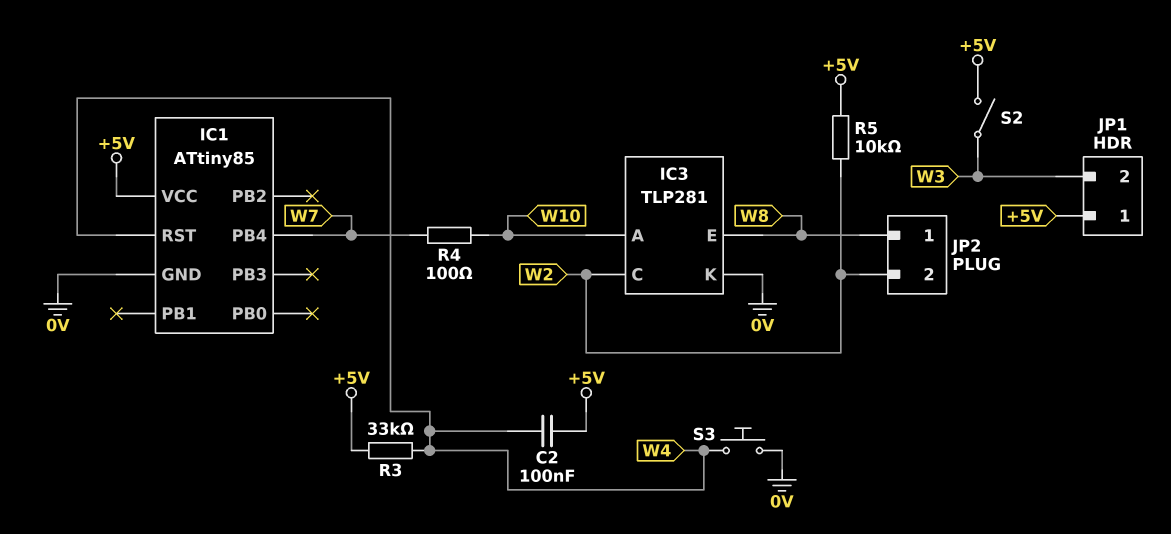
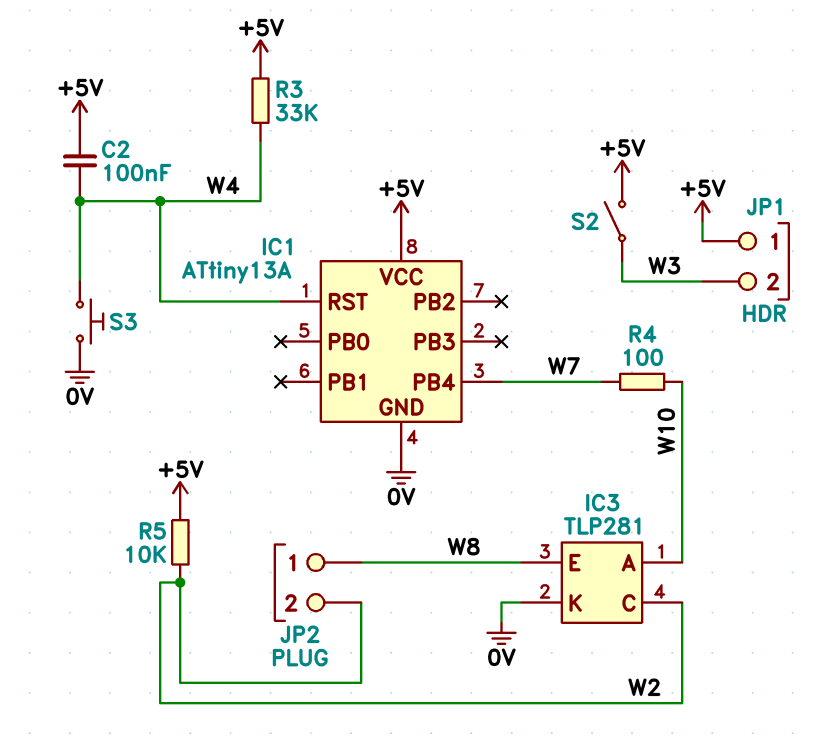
IC1: ATtiny85 -> ATtiny13A

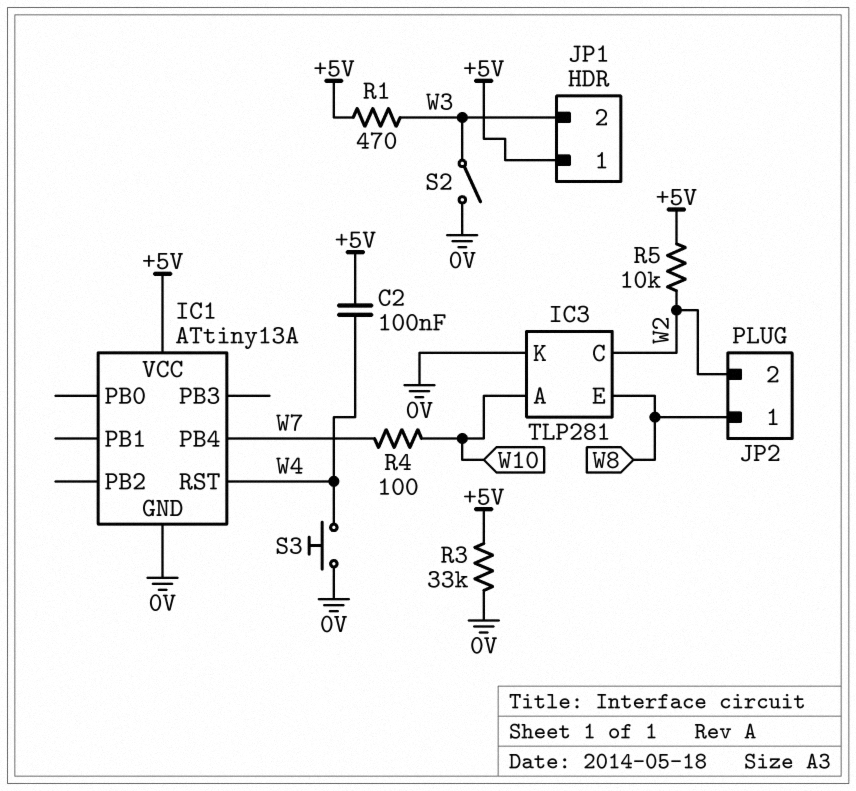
R1: none -> 470 (+5V, W3)
R3: 33k (+5V, W4) -> 33k (+5V, 0V)
S2: switch (+5V, W3) -> switch (0V, W3)

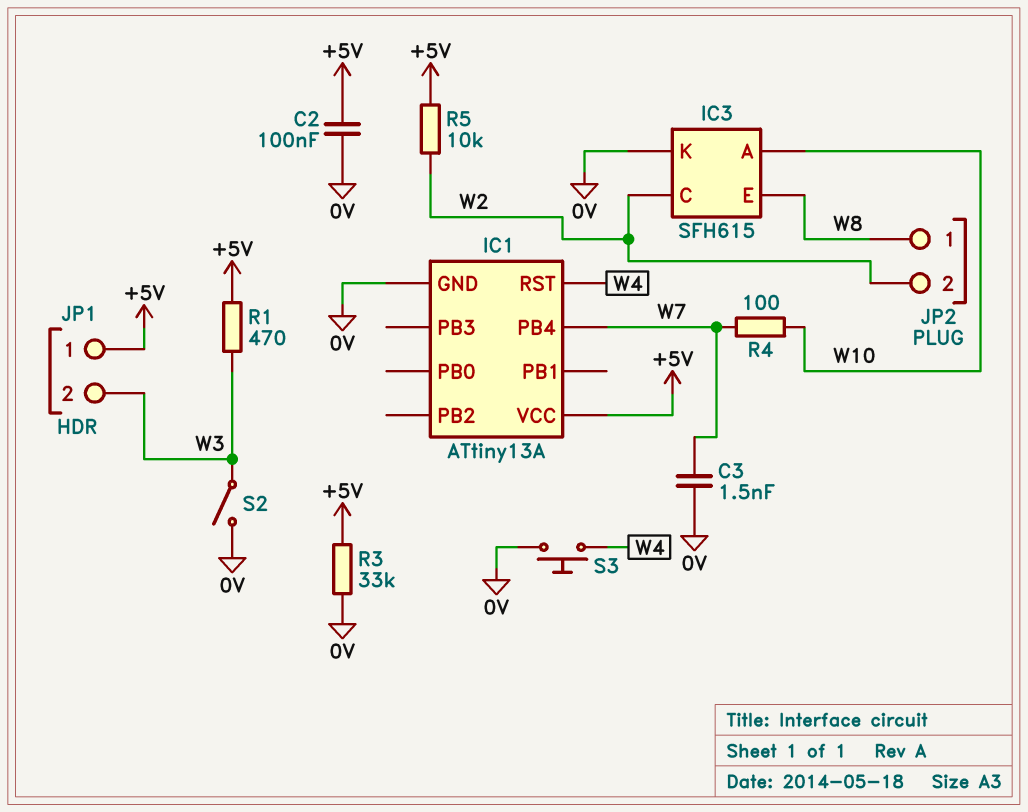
C2: 100nF (+5V, W4) -> 100nF (+5V, 0V)
C3: none -> 1.5nF (0V, W7)
IC3: TLP281 -> SFH615

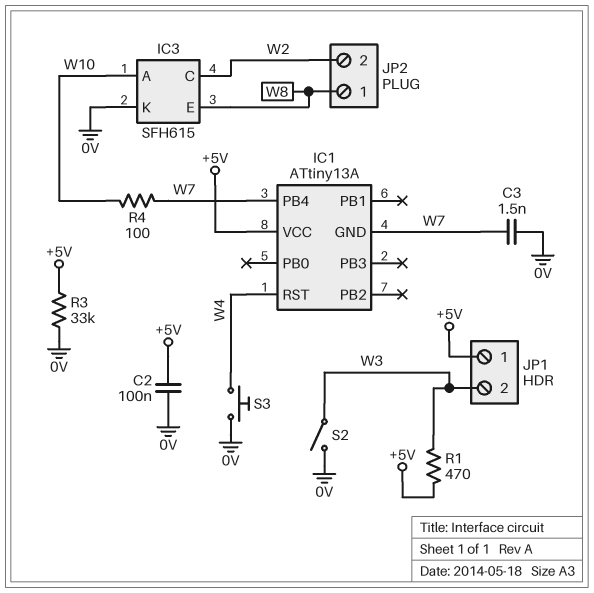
IC1 pin GND: 0V -> W7
R5: 10k (+5V, W2) -> none

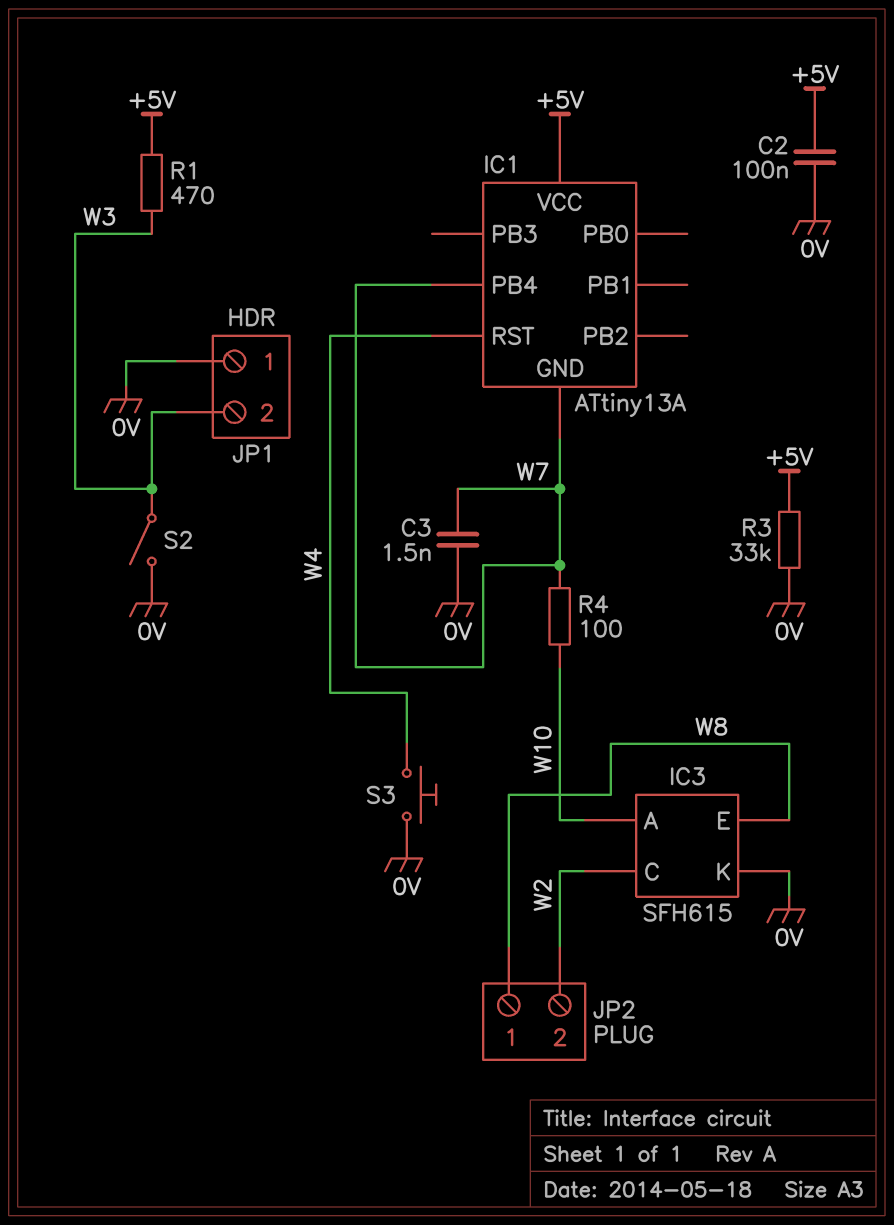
JP1 pin 1: +5V -> 0V

